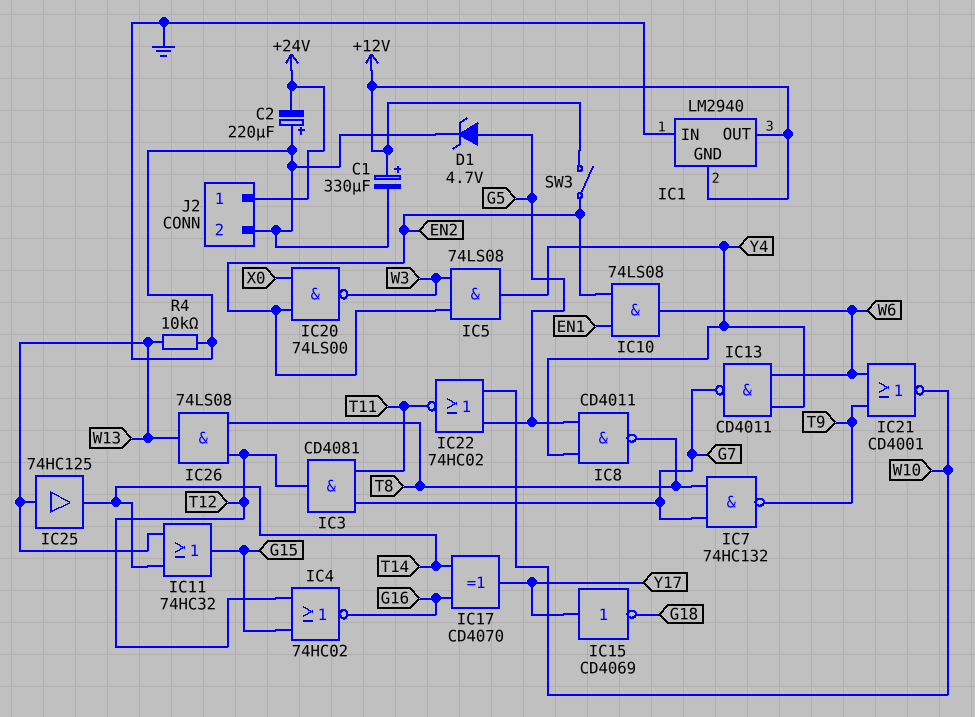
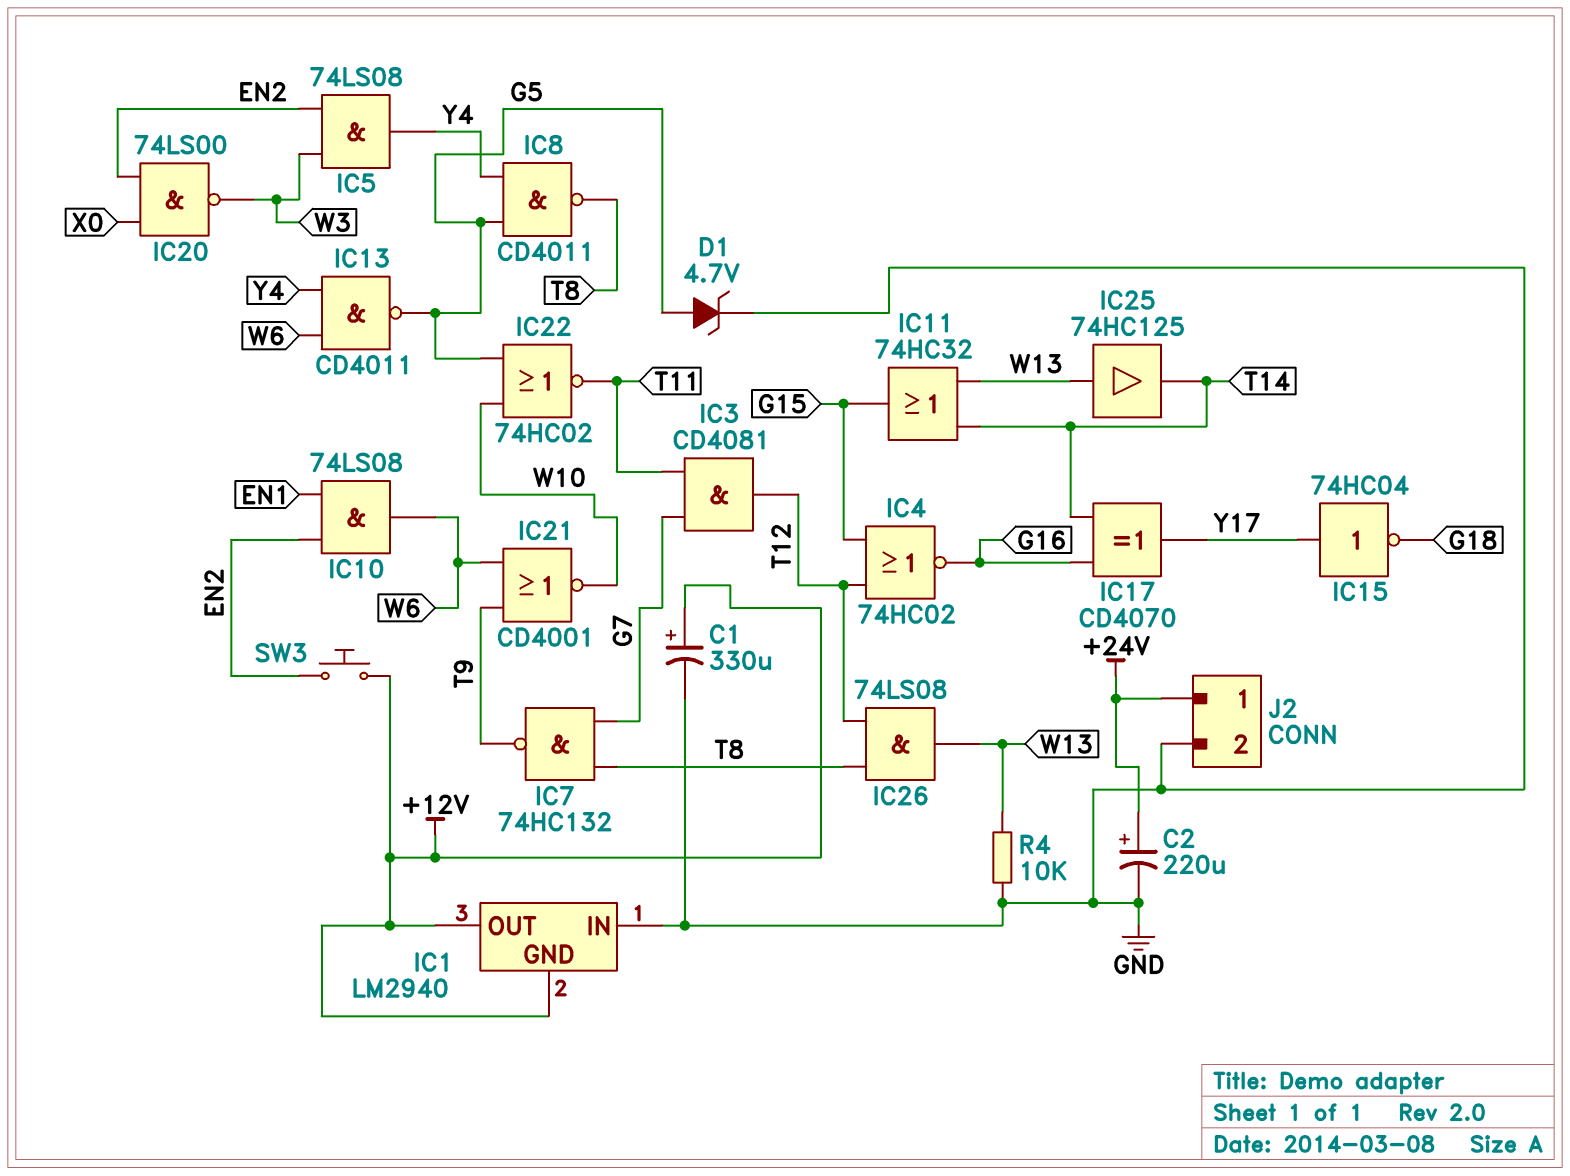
C2: 220uF (plus GND, minus +24V) -> 220uF (plus +24V, minus GND)
IC13: NAND CD4011 (in W6, in Y4, out G7) -> NAND CD4011 (in W6, in Y4, out G5)
IC15: NOT CD4069 (in Y17, out G18) -> NOT 74HC04 (in Y17, out G18)
SW3: switch (+12V, EN2) -> button (+12V, EN2)

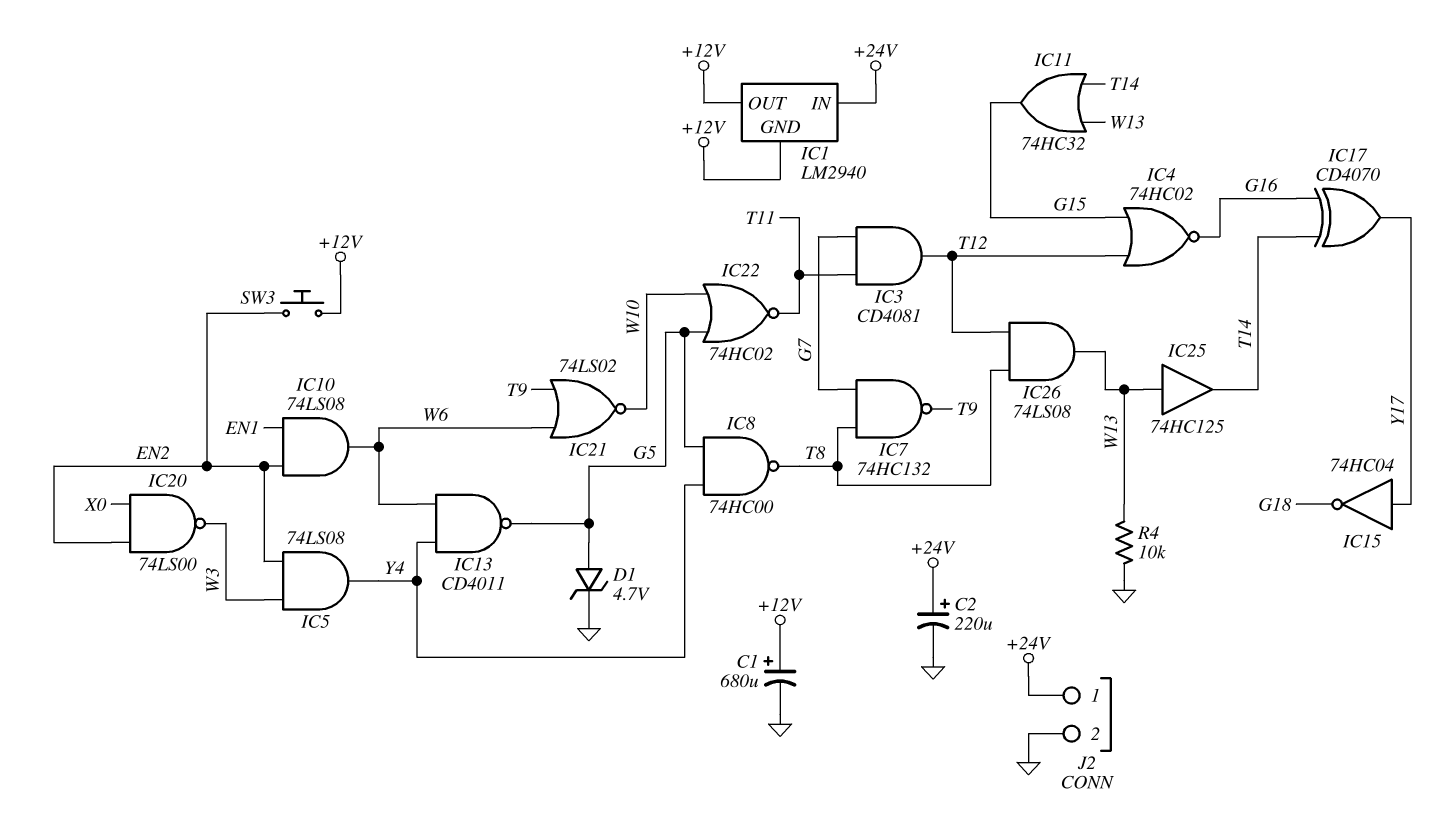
C1: 330uF (plus +12V, minus GND) -> 680uF (plus +12V, minus GND)
IC1 pin IN: GND -> +24V
IC8: NAND CD4011 (in G5, in Y4, out T8) -> NAND 74HC00 (in G5, in Y4, out T8)
IC21: NOR CD4001 (in T9, in W6, out W10) -> NOR 74LS02 (in T9, in W6, out W10)

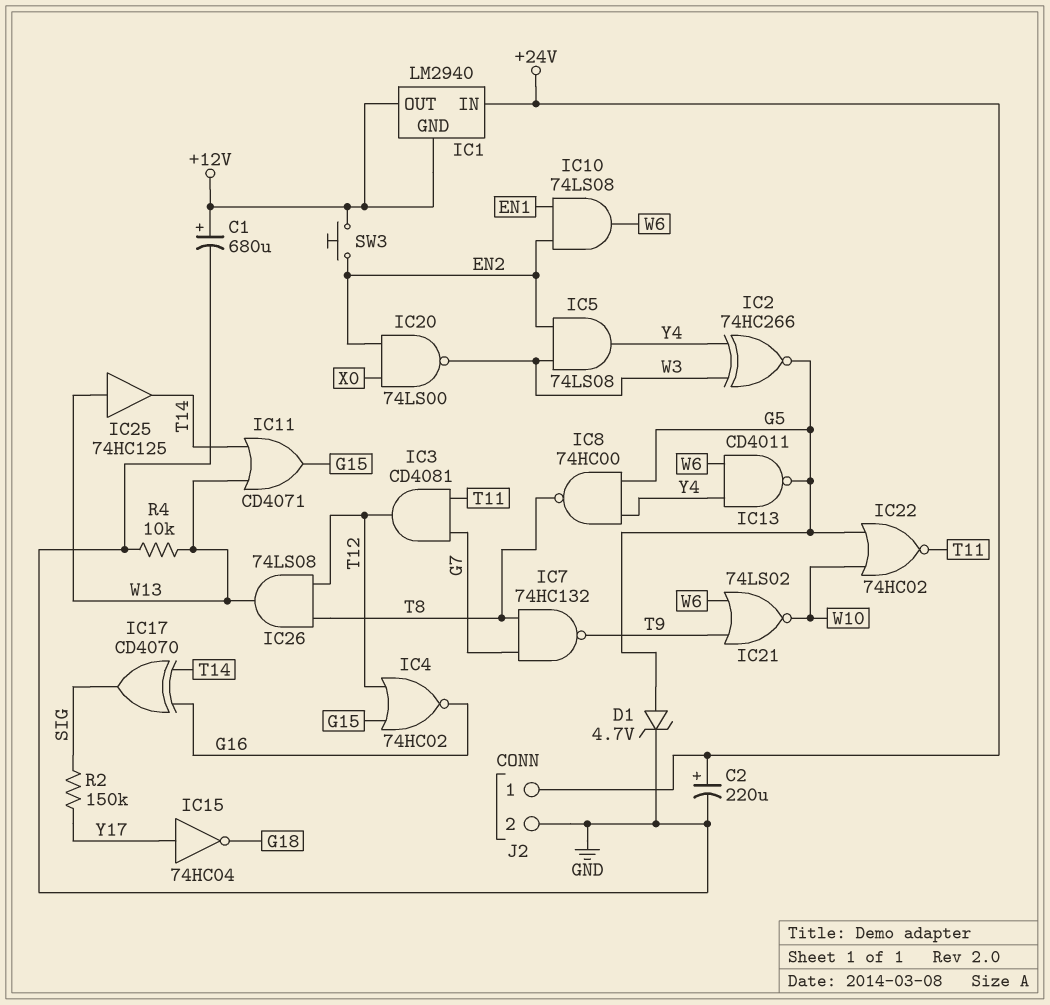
IC2: none -> XNOR 74HC266 (in W3, in Y4, out G5)
IC11: OR 74HC32 (in T14, in W13, out G15) -> OR CD4071 (in T14, in W13, out G15)
IC17: XOR CD4070 (in G16, in T14, out Y17) -> XOR CD4070 (in G16, in T14, out SIG)
R2: none -> 150k (SIG, Y17)

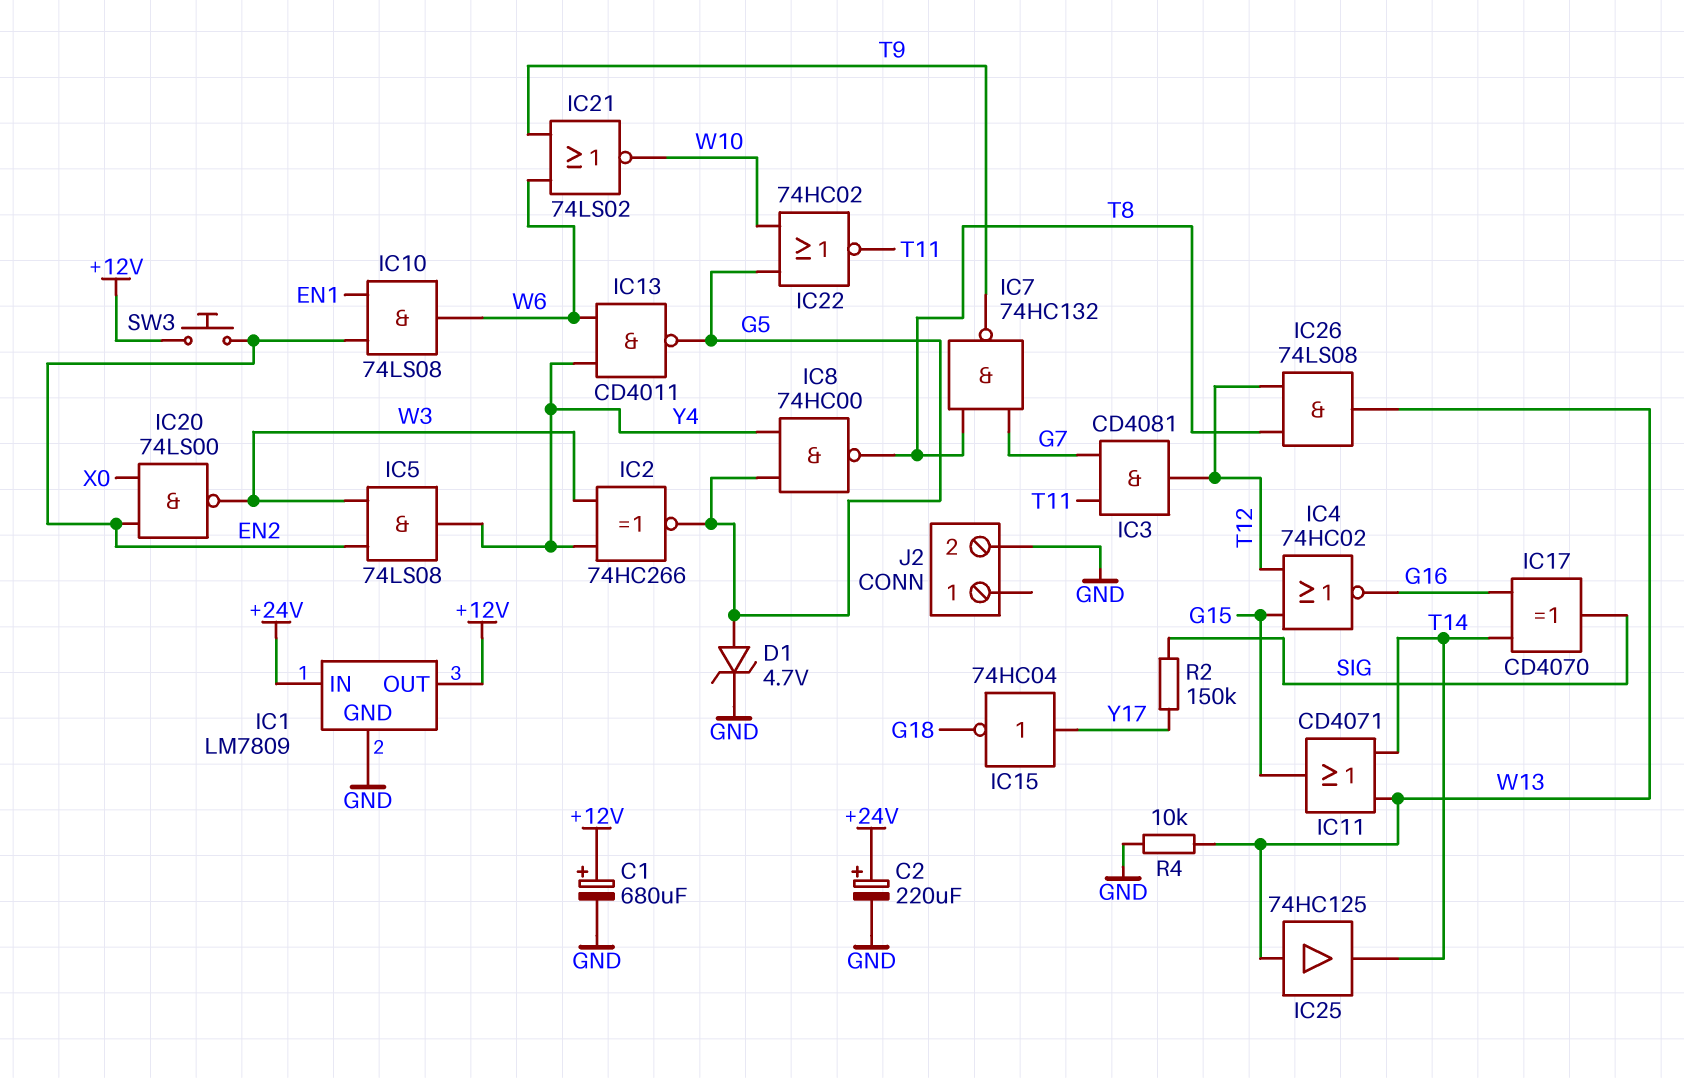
IC1: LM2940 -> LM7809
IC1 pin GND: +12V -> GND
J2 pin 1: +24V -> none

